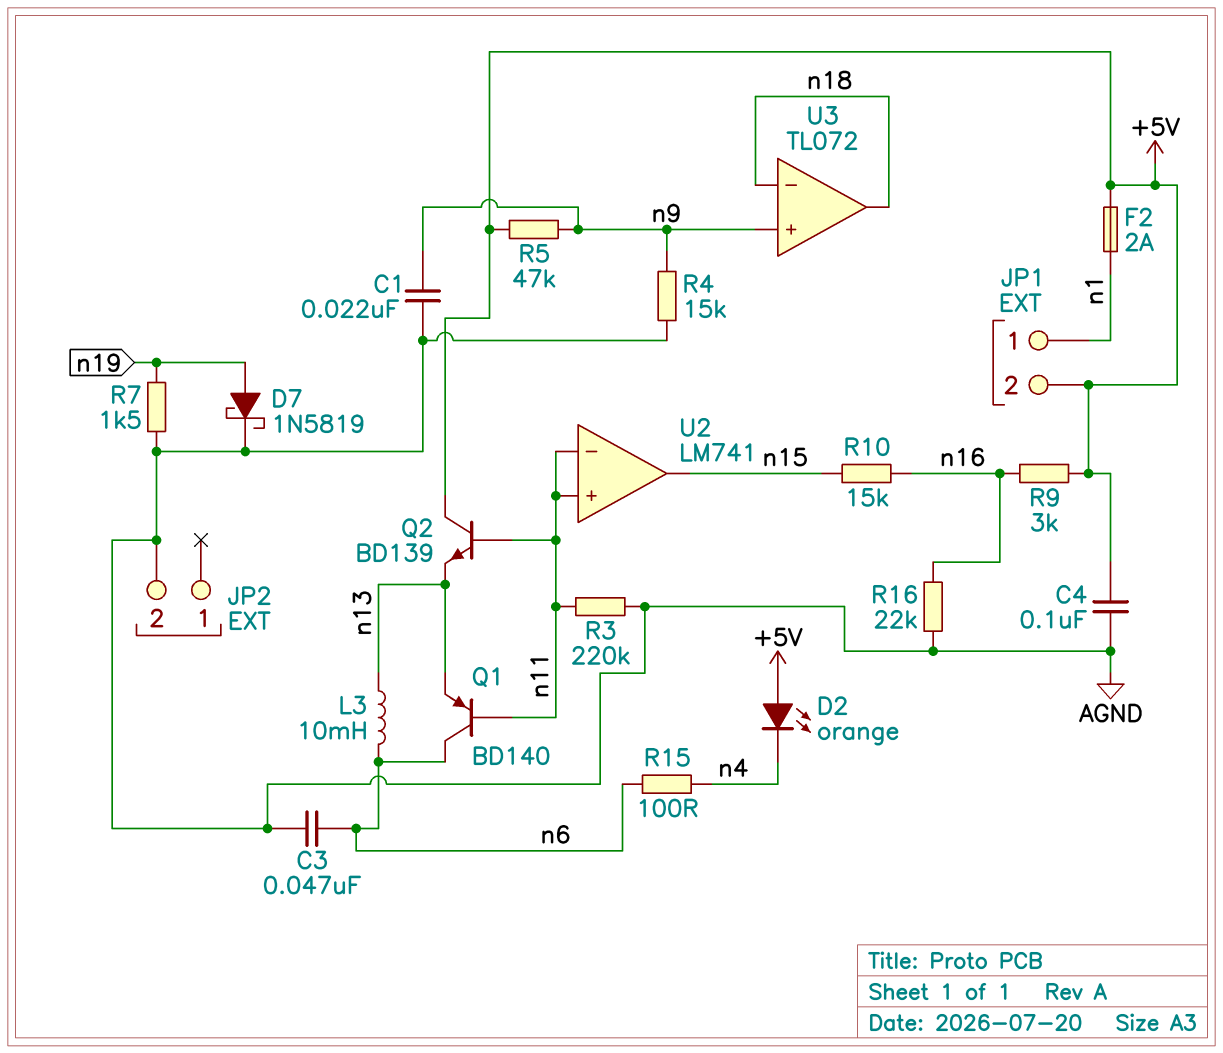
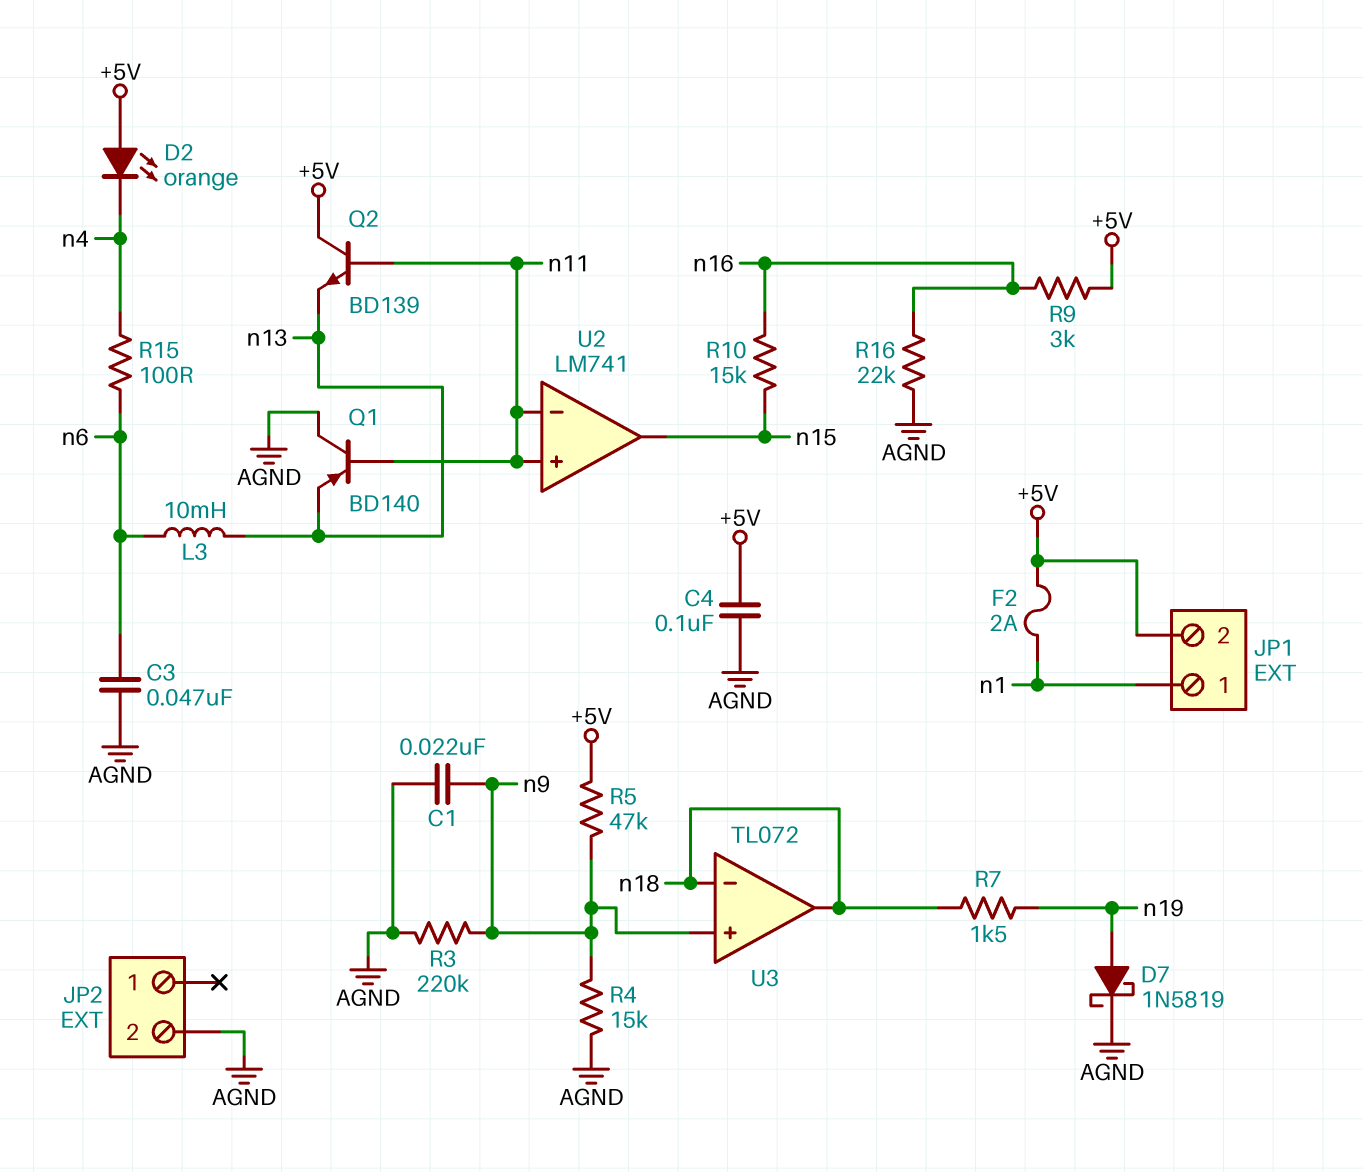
Q1: PNP BD140 (B n11, C n6, E n13) -> PNP BD140 (B n11, C AGND, E n13)
R3: 220k (AGND, n11) -> 220k (AGND, n9)
R7: 1.5k (AGND, n19) -> 1.5k (n18, n19)

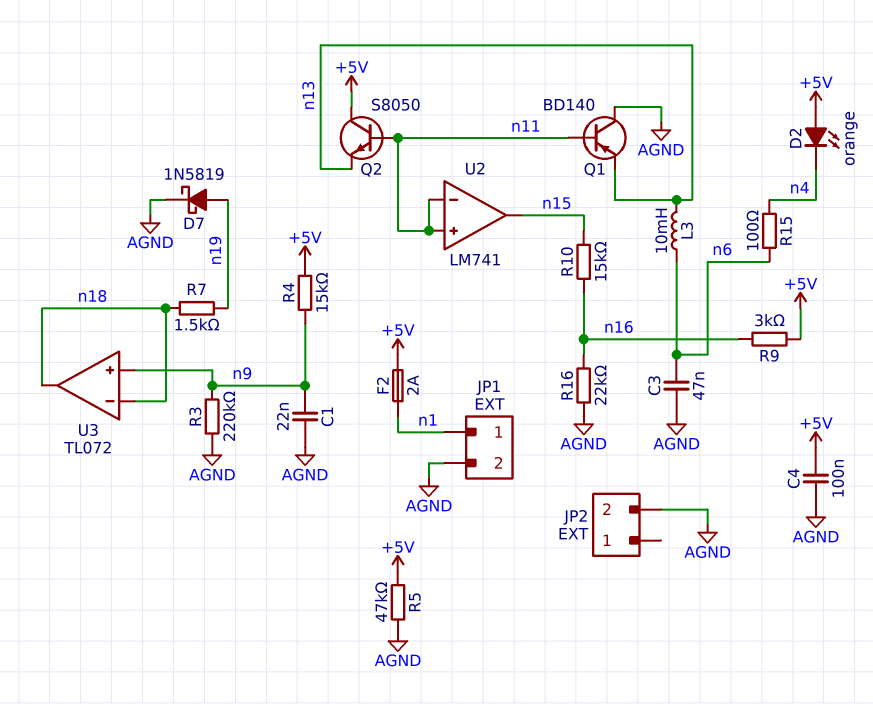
JP1 pin 2: +5V -> AGND
Q2: NPN BD139 (B n11, C +5V, E n13) -> NPN S8050 (B n11, C +5V, E n13)
R4: 15k (AGND, n9) -> 15k (+5V, n9)
R5: 47k (+5V, n9) -> 47k (+5V, AGND)

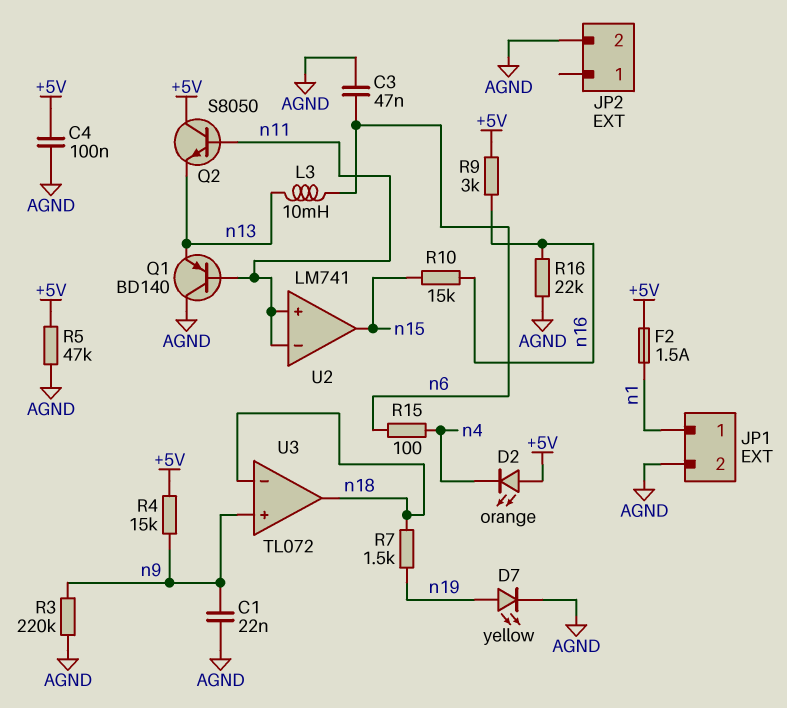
D7: schottky 1N5819 (A n19, K AGND) -> LED yellow (A n19, K AGND)
F2: 2A (+5V, n1) -> 1.5A (+5V, n1)

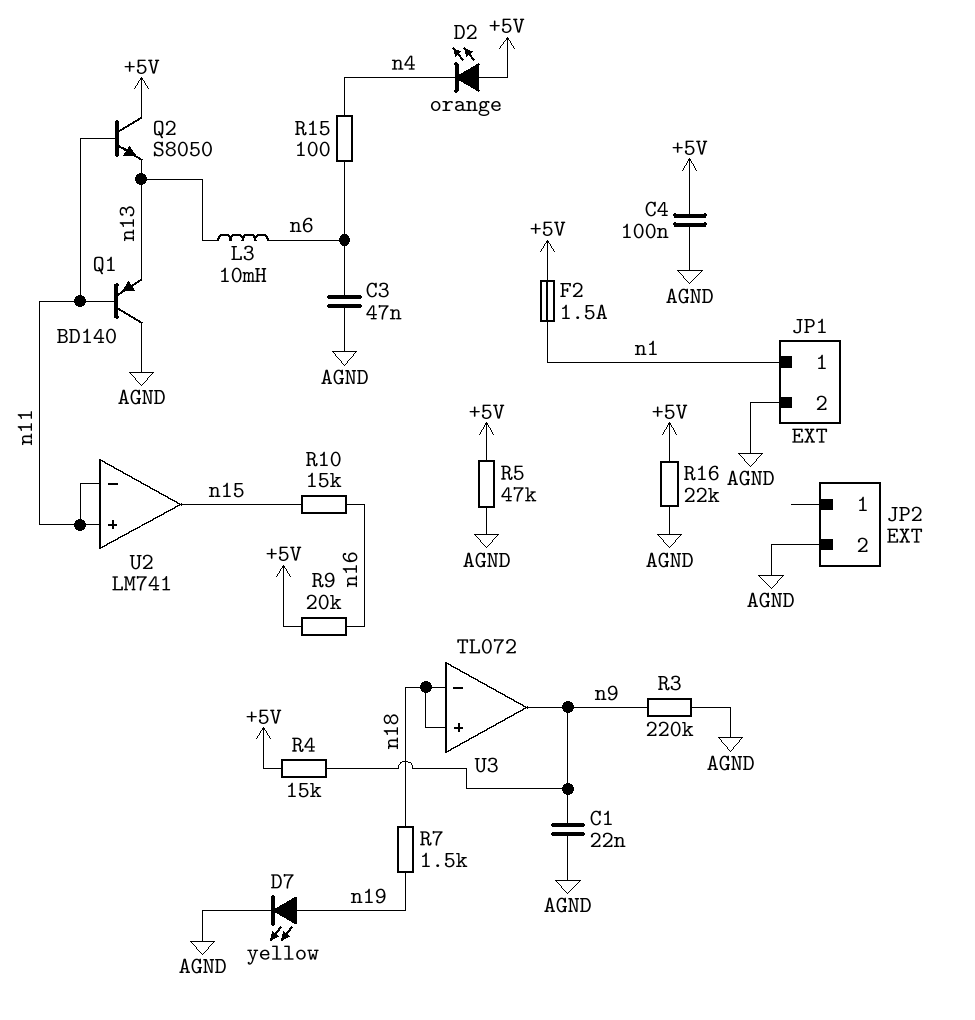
R9: 3k (+5V, n16) -> 20k (+5V, n16)
R16: 22k (AGND, n16) -> 22k (+5V, AGND)
U3 pin in+: n9 -> n18
U3 pin out: n18 -> n9

